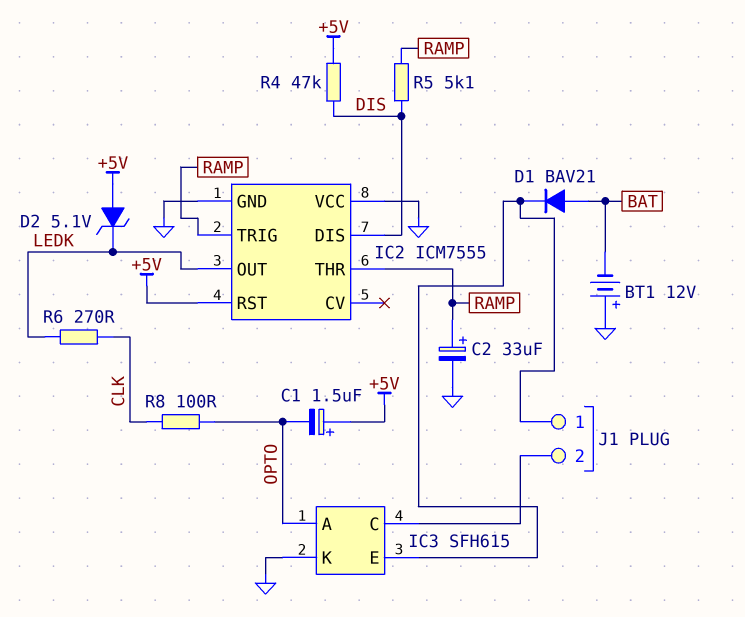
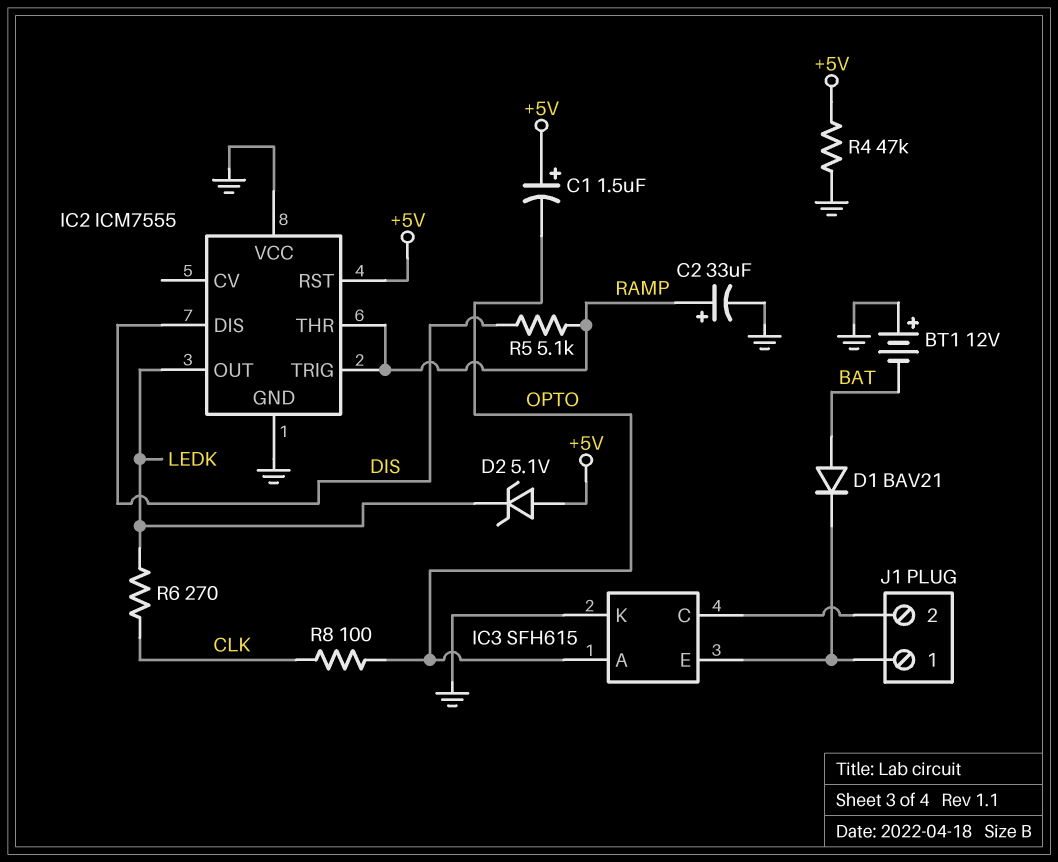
R4: 47k (+5V, DIS) -> 47k (+5V, GND)

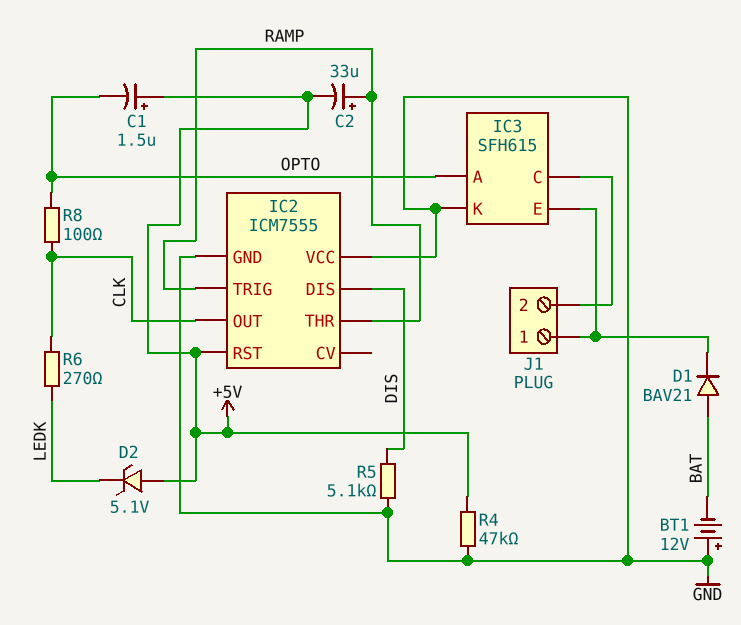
C2: 33uF (plus RAMP, minus GND) -> 33uF (plus RAMP, minus +5V)
IC2 pin OUT: LEDK -> CLK
R5: 5.1k (DIS, RAMP) -> 5.1k (DIS, GND)

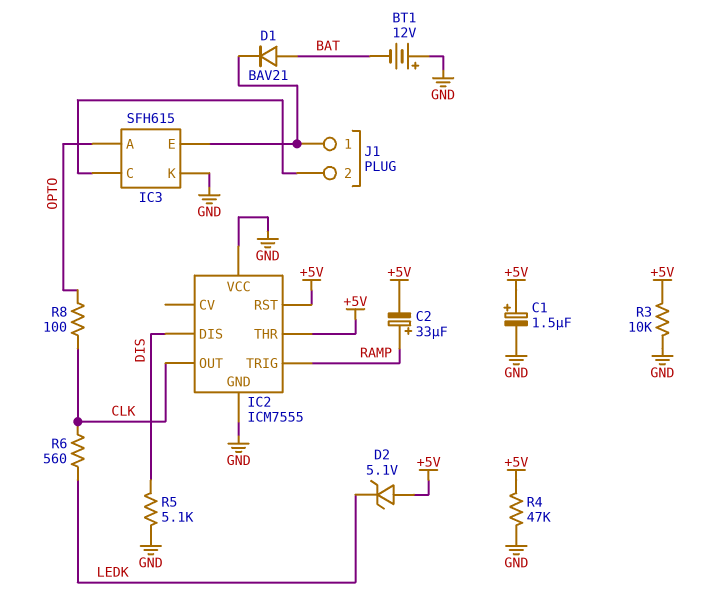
C1: 1.5uF (plus +5V, minus OPTO) -> 1.5uF (plus +5V, minus GND)
IC2 pin THR: RAMP -> +5V
R3: none -> 10k (+5V, GND)
R6: 270 (CLK, LEDK) -> 560 (CLK, LEDK)

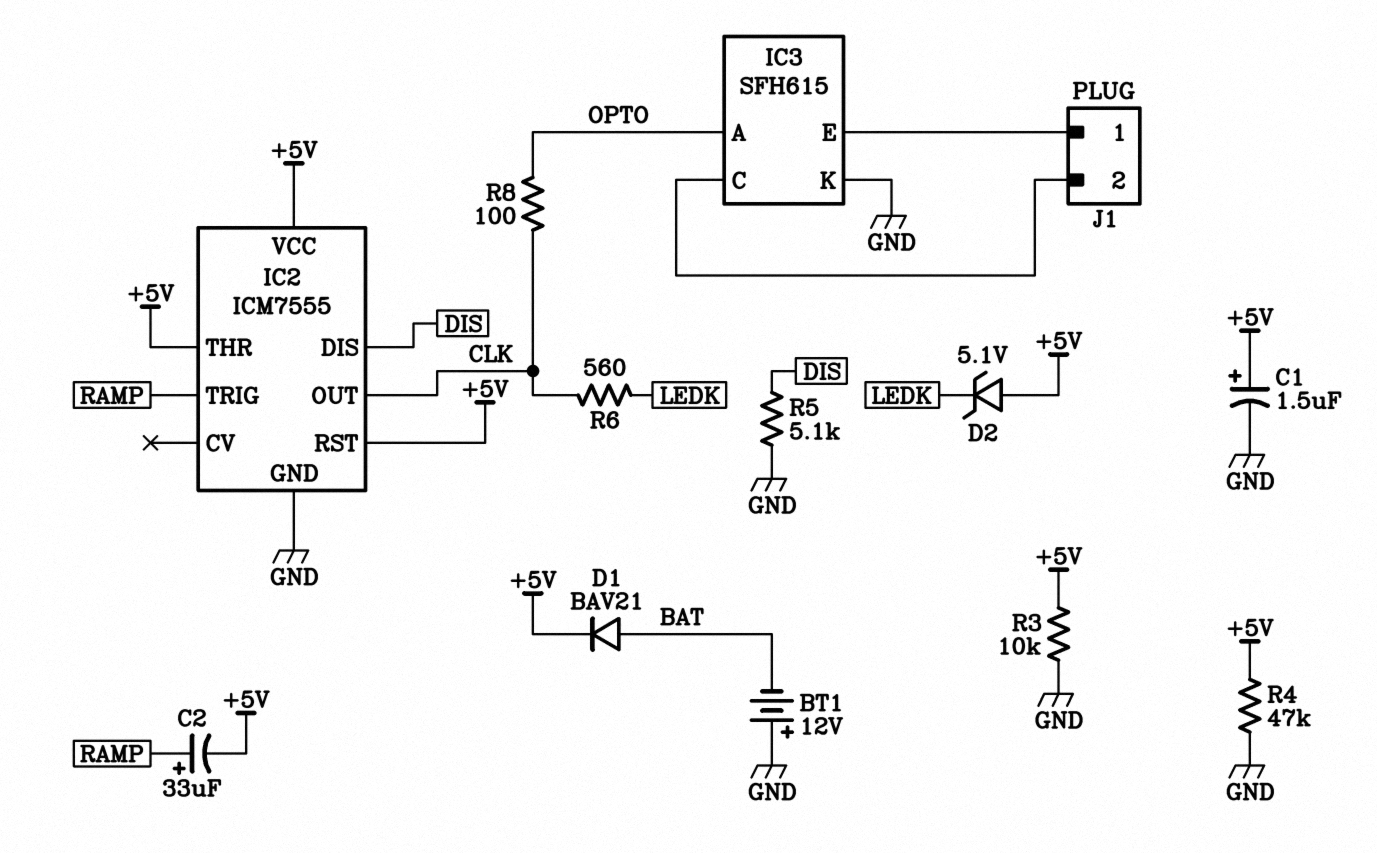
D1: diode BAV21 (A BAT, K IC3/E) -> diode BAV21 (A BAT, K +5V)
IC2 pin VCC: GND -> +5V

